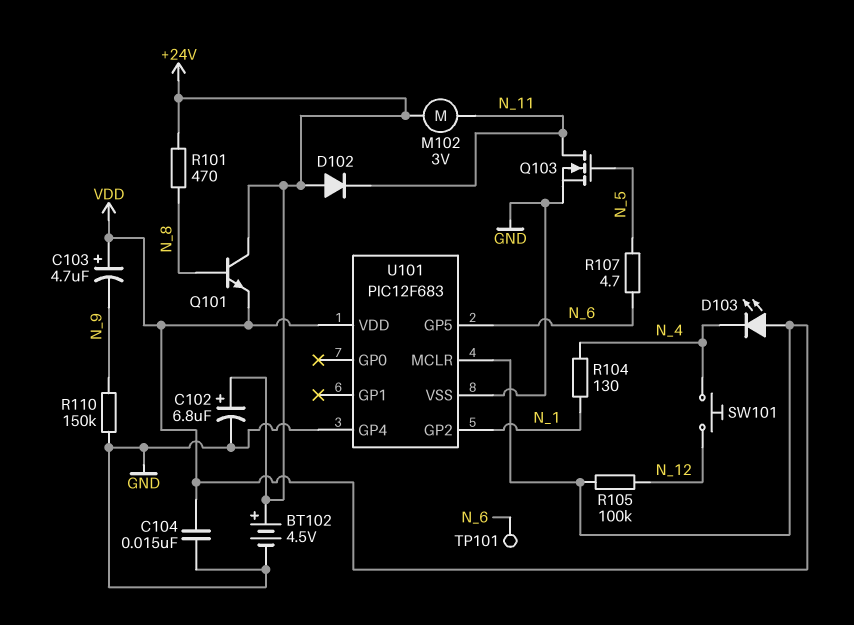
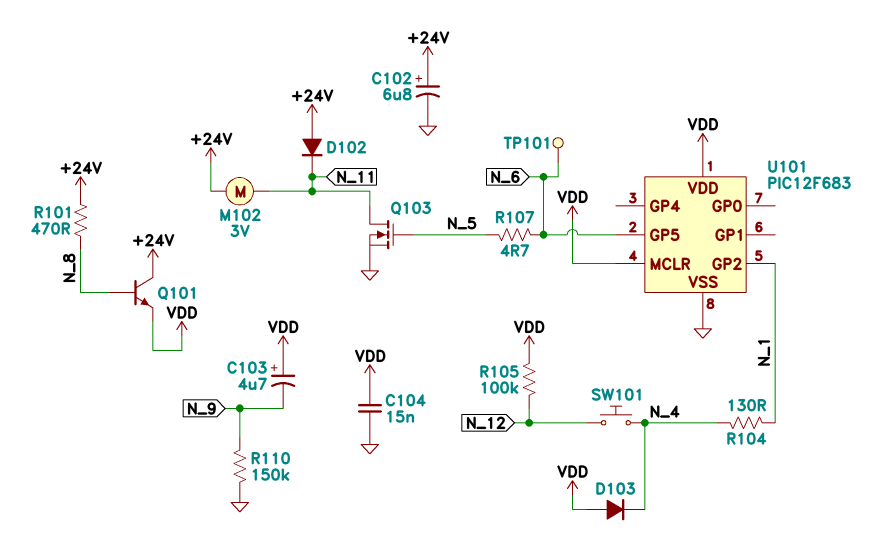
BT102: 4.5V (plus +24V, minus GND) -> none
D103: LED (A VDD, K N_4) -> diode (A VDD, K N_4)
U101 pin GP4: GND -> none

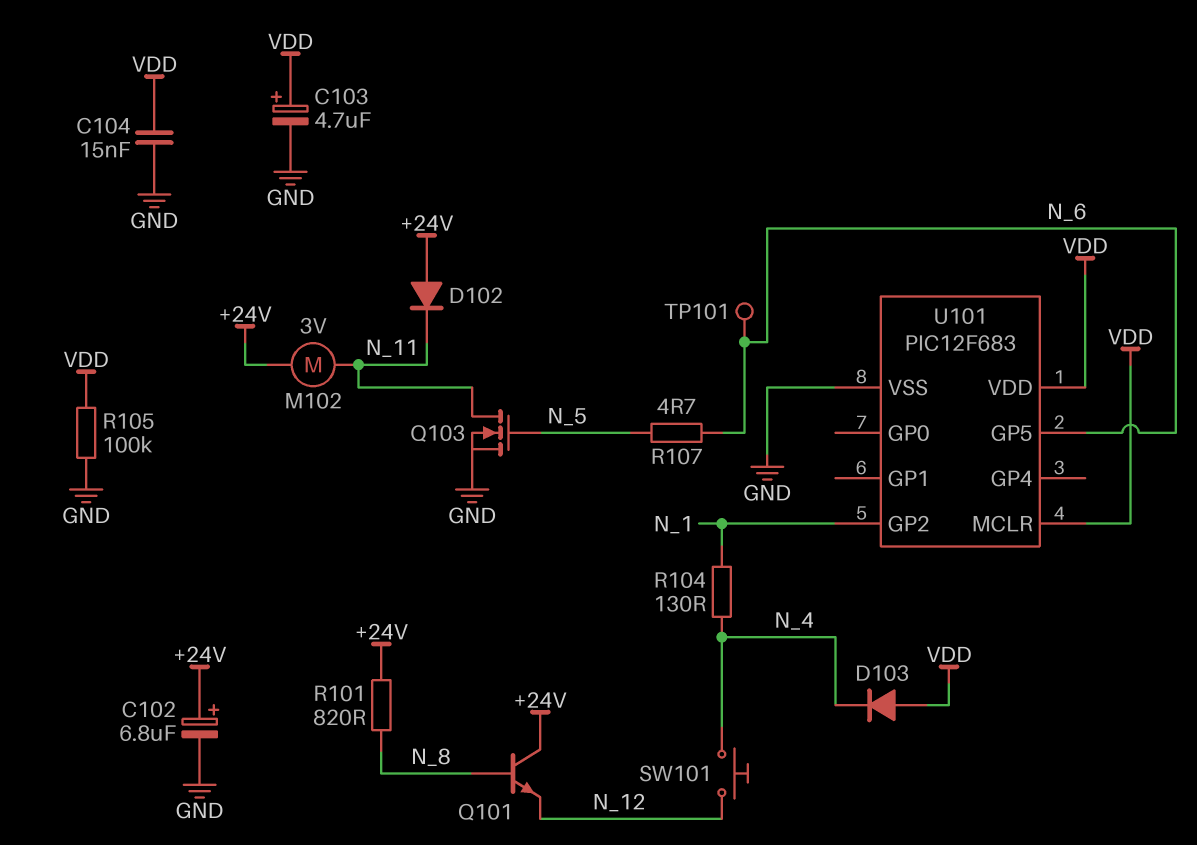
C103: 4.7uF (plus VDD, minus N_9) -> 4.7uF (plus VDD, minus GND)
Q101: NPN (B N_8, C +24V, E VDD) -> NPN (B N_8, C +24V, E N_12)
R101: 470 (+24V, N_8) -> 820 (+24V, N_8)
R105: 100k (N_12, VDD) -> 100k (GND, VDD)
R110: 150k (GND, N_9) -> none

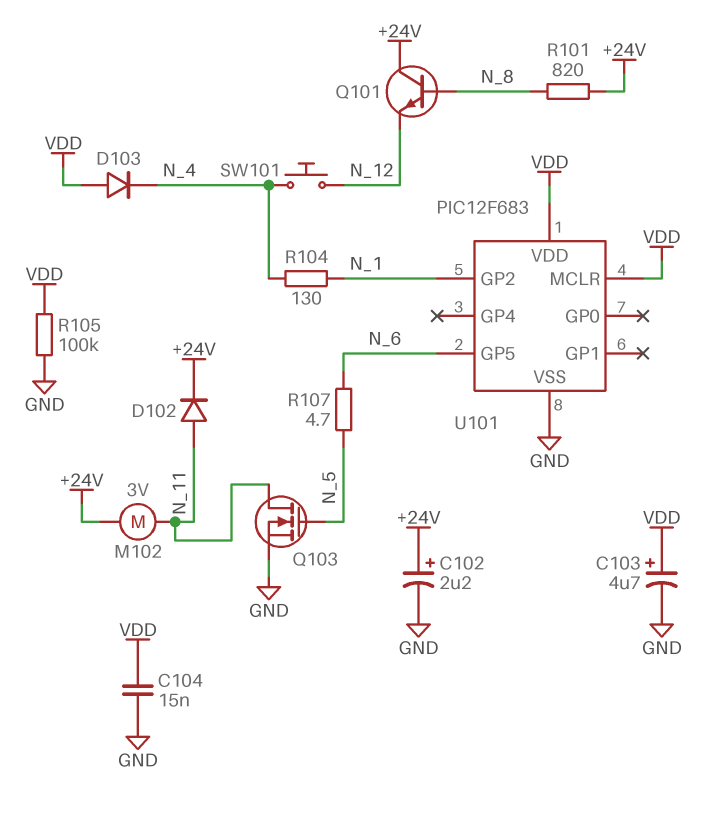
C102: 6.8uF (plus +24V, minus GND) -> 2.2uF (plus +24V, minus GND)
D102: diode (A +24V, K N_11) -> diode (A N_11, K +24V)
TP101: test point (N_6) -> none

